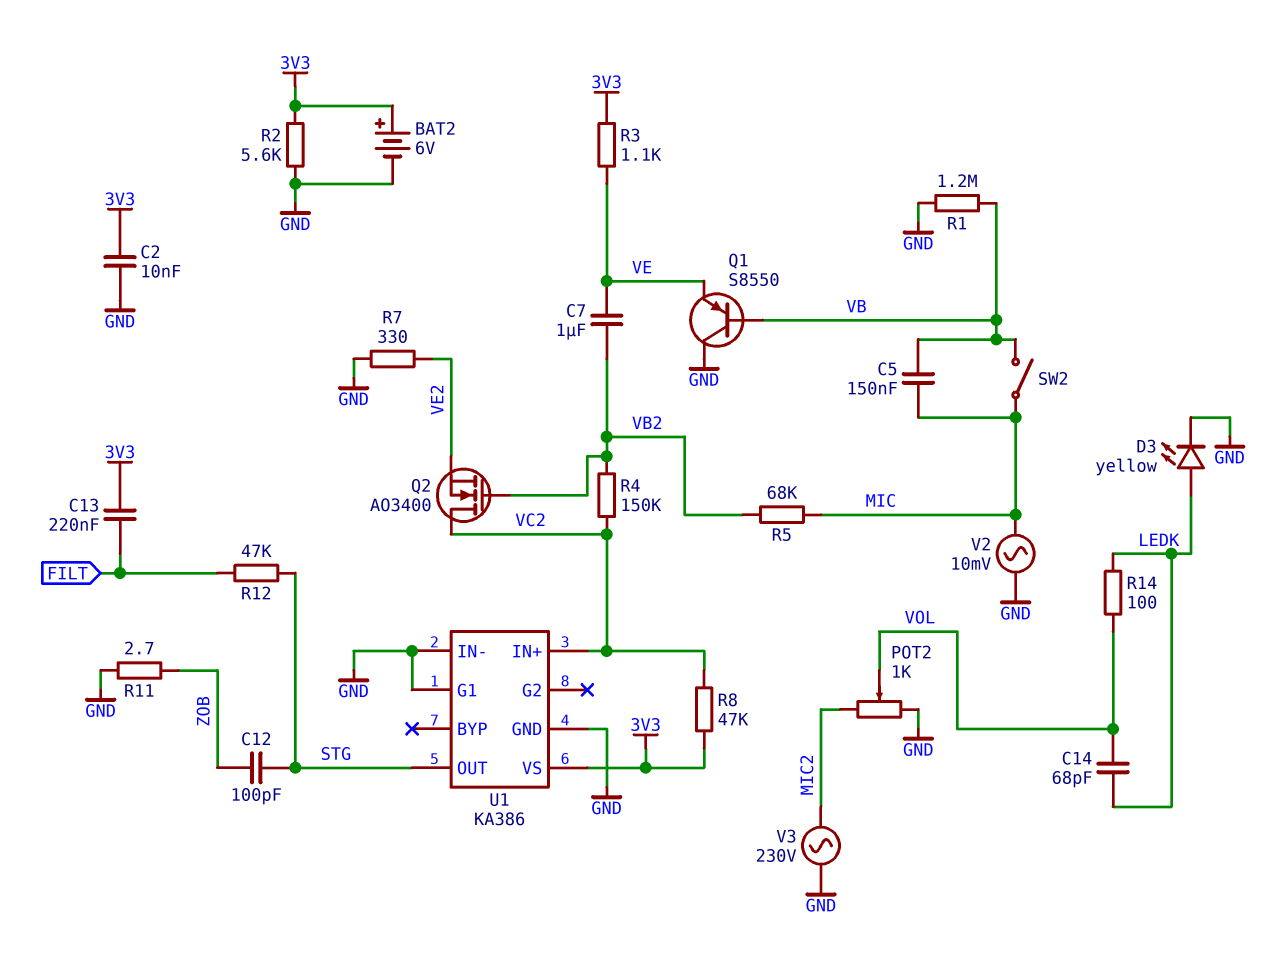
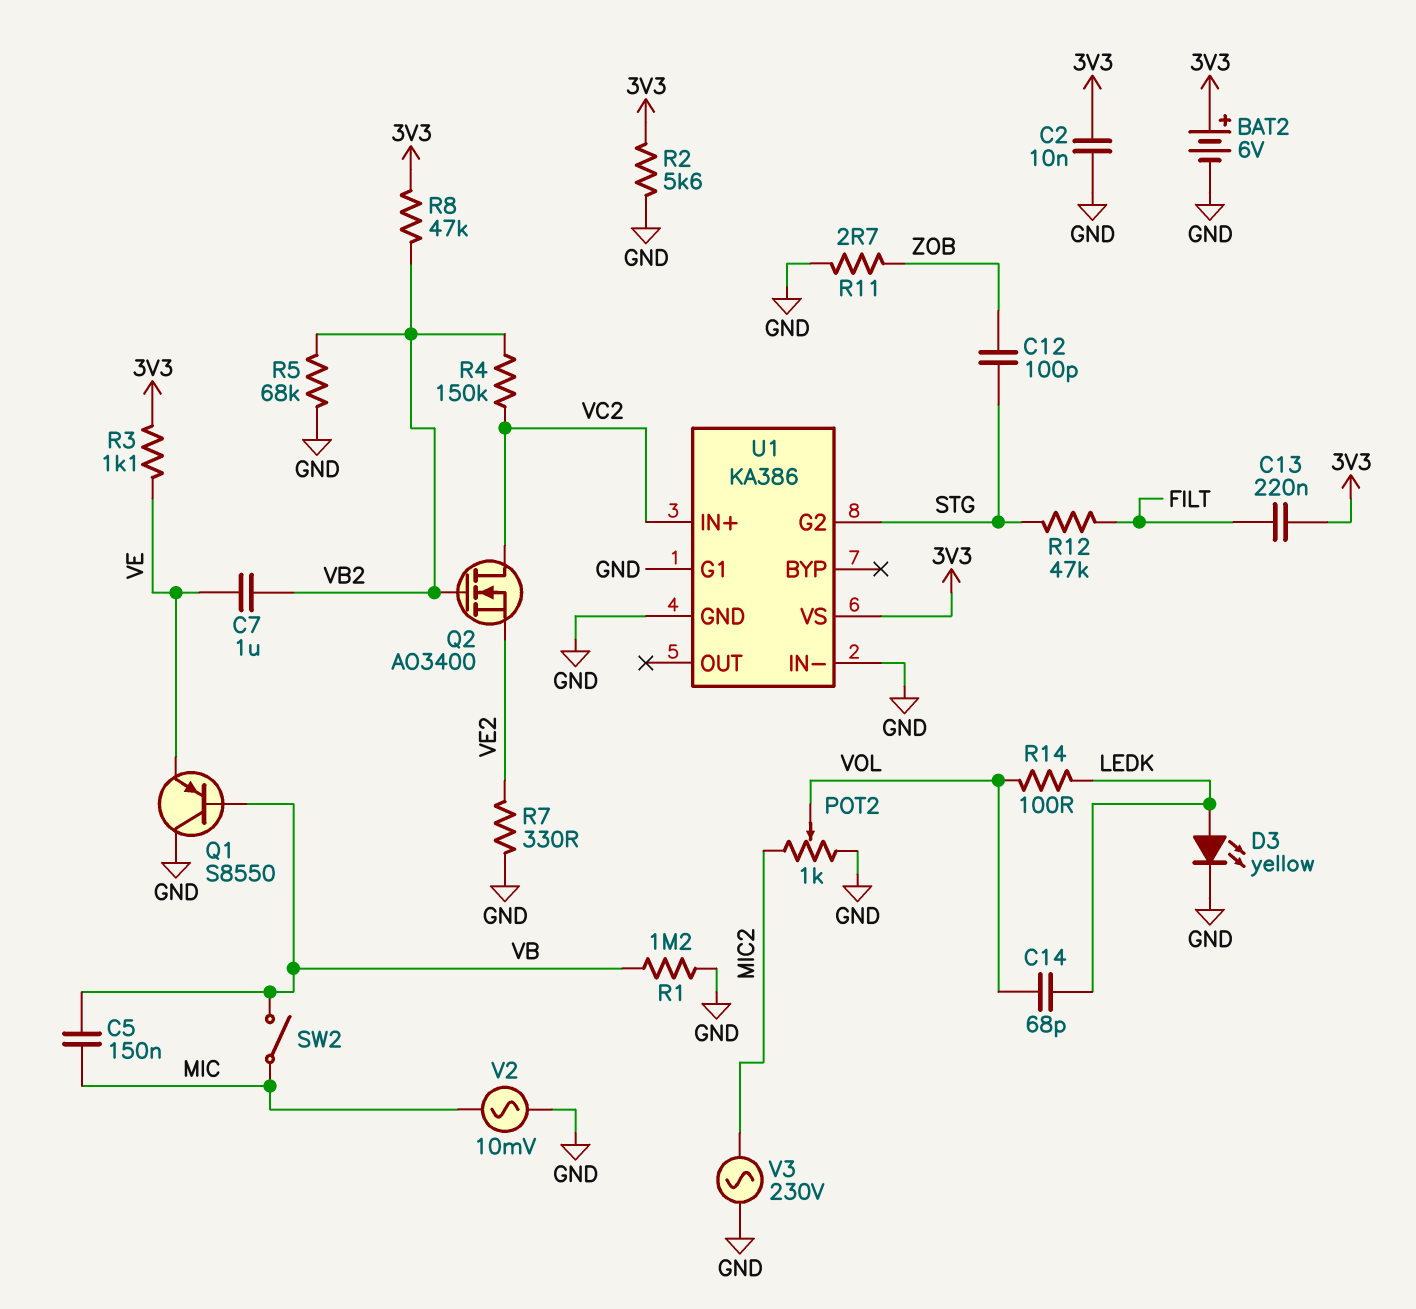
R5: 68k (MIC, VB2) -> 68k (GND, VB2)
R8: 47k (3V3, VC2) -> 47k (3V3, VB2)
U1 pin G2: none -> STG
U1 pin OUT: STG -> none

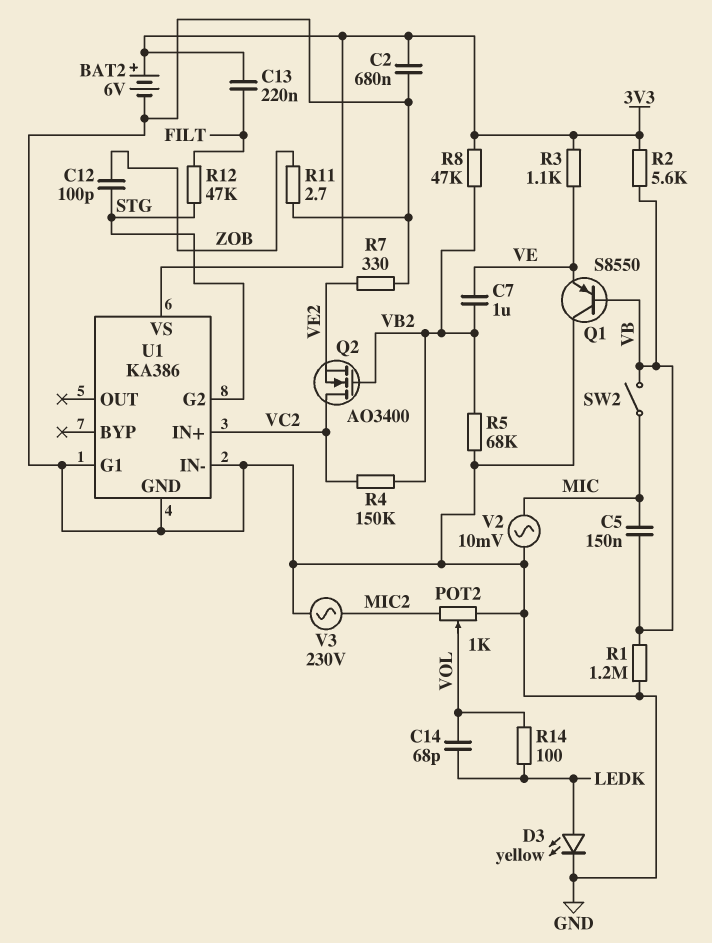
C2: 10nF (3V3, GND) -> 680nF (3V3, GND)
R2: 5.6k (3V3, GND) -> 5.6k (3V3, VB)

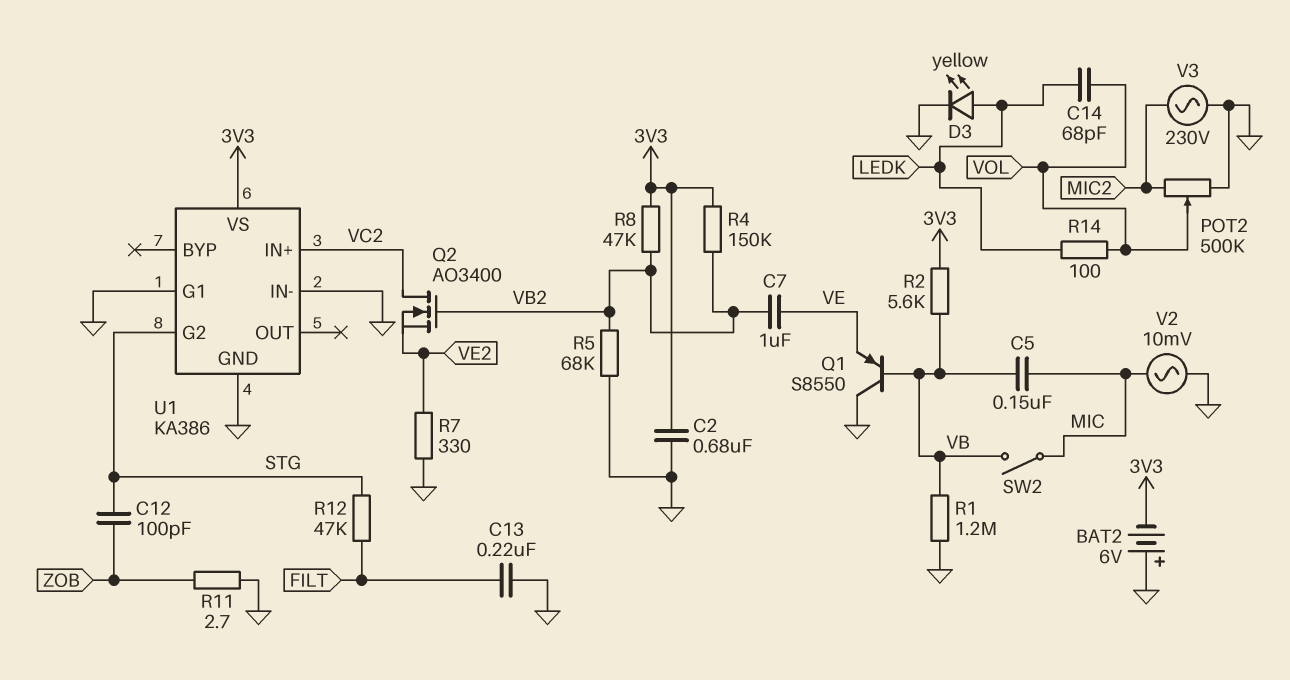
BAT2: 6V (plus 3V3, minus GND) -> 6V (plus GND, minus 3V3)
C13: 220nF (3V3, FILT) -> 220nF (FILT, GND)
POT2: 1k (GND, MIC2, wiper VOL) -> 500k (GND, MIC2, wiper VOL)
R3: 1.1k (3V3, VE) -> none
R4: 150k (VB2, VC2) -> 150k (3V3, VB2)

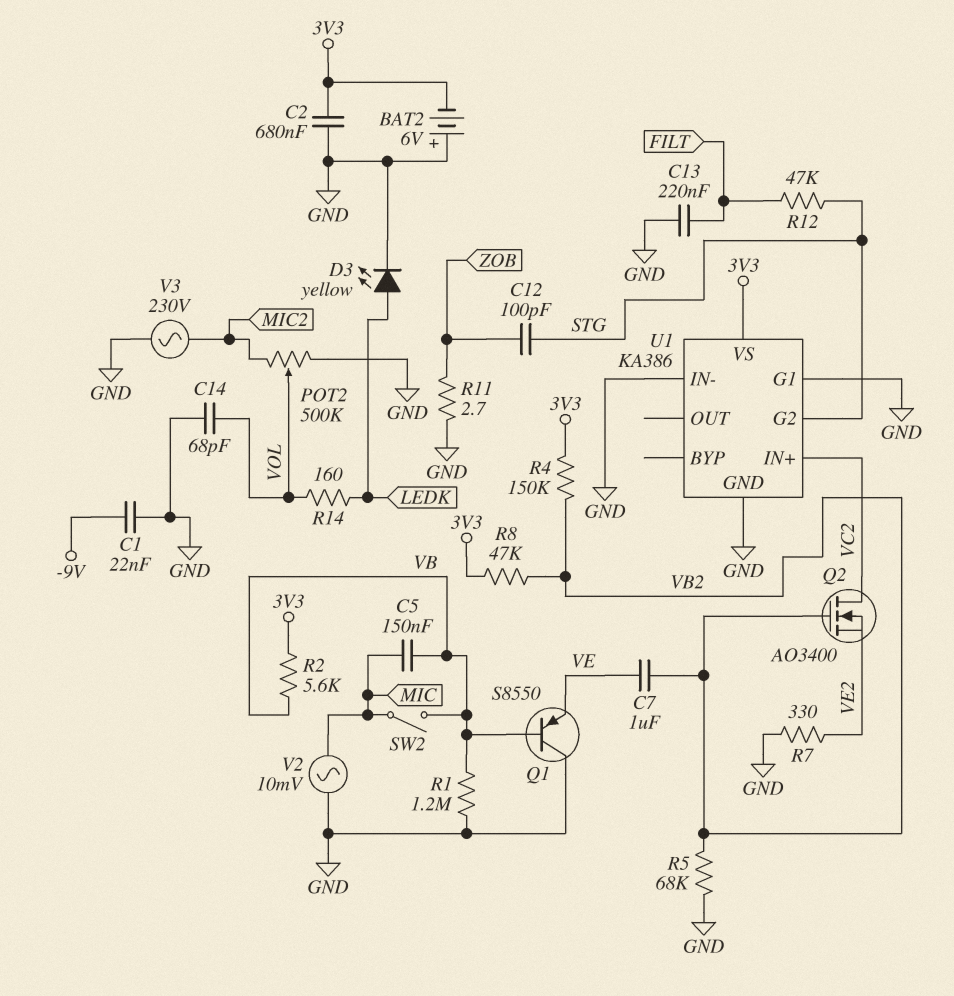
C1: none -> 22nF (-9V, GND)
C14: 68pF (LEDK, VOL) -> 68pF (GND, VOL)
R14: 100 (LEDK, VOL) -> 160 (LEDK, VOL)

